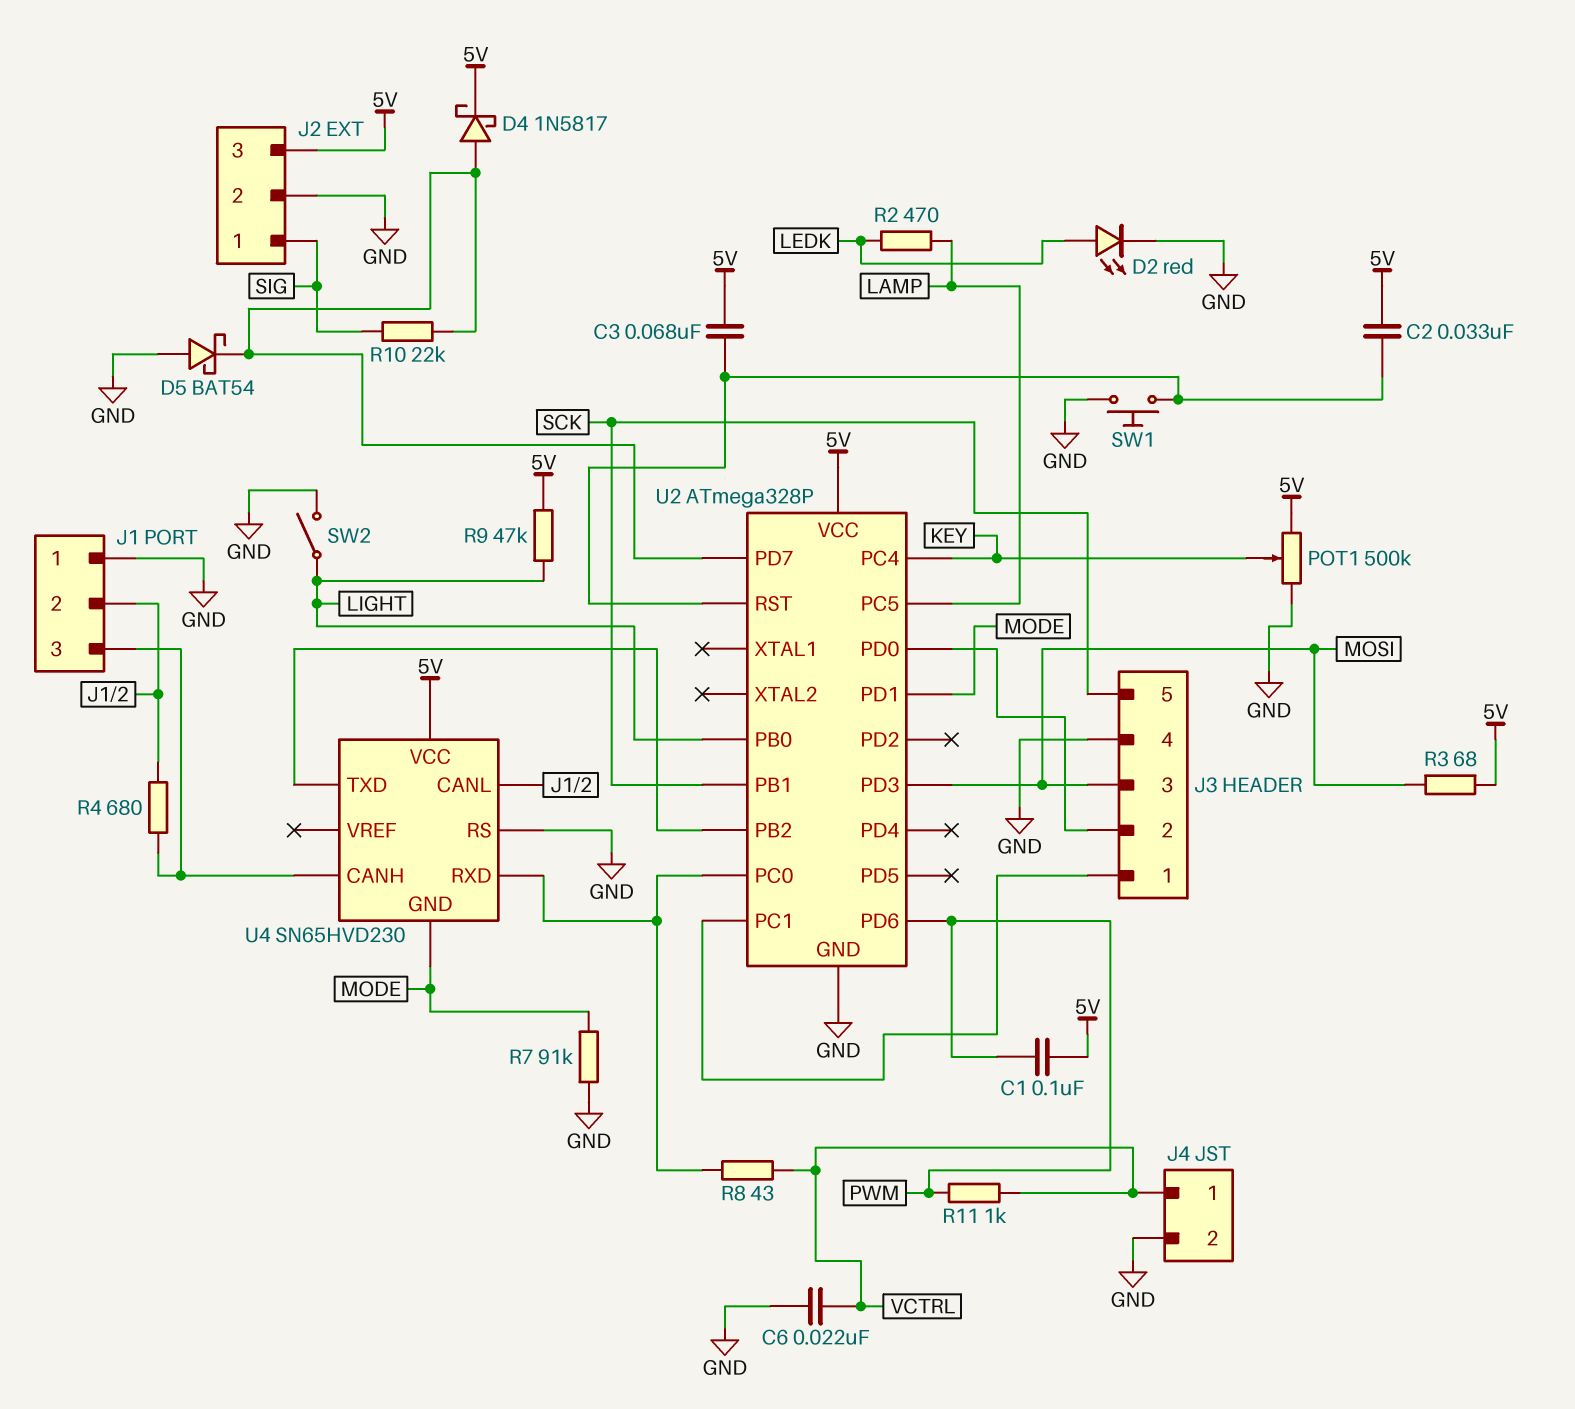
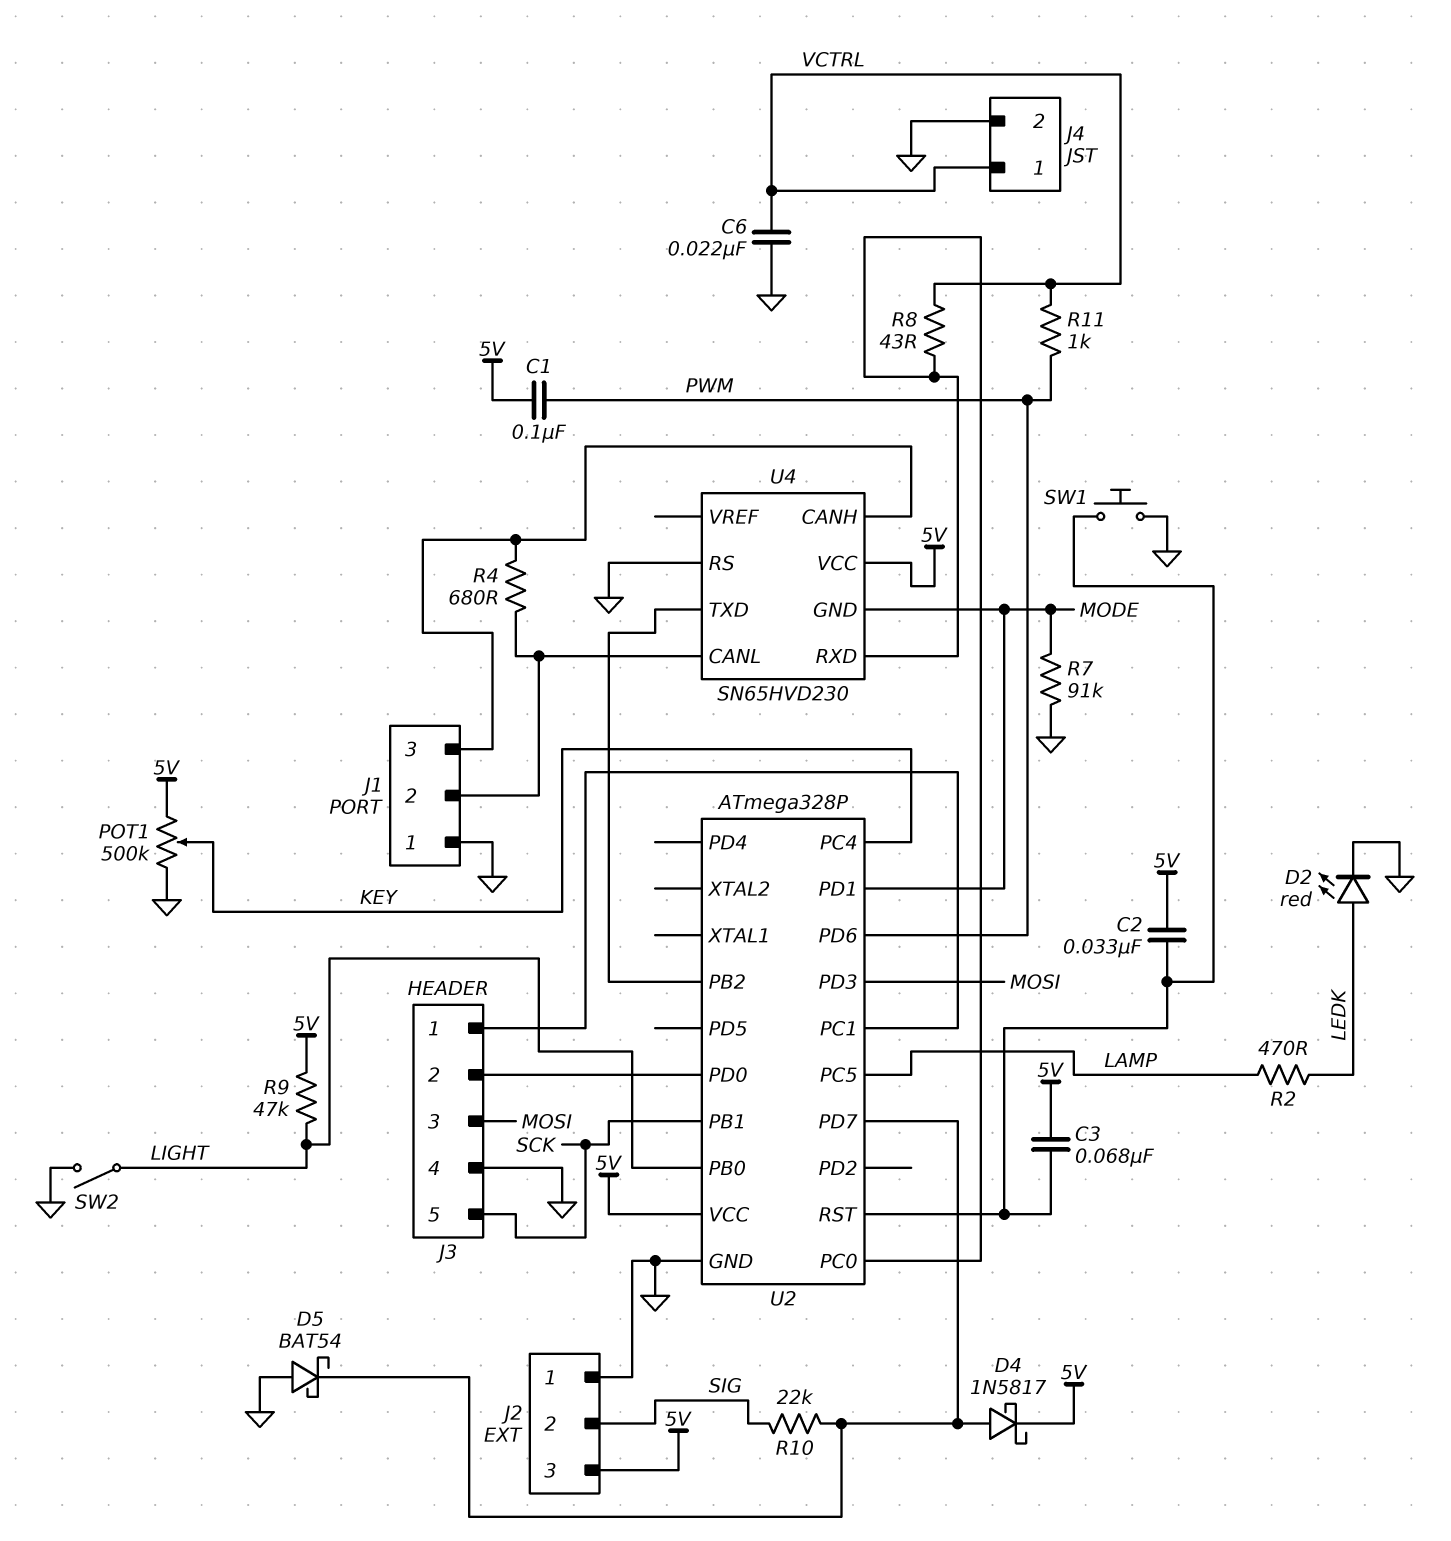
J2 pin 1: SIG -> GND
J2 pin 2: GND -> SIG
R3: 68 (5V, MOSI) -> none

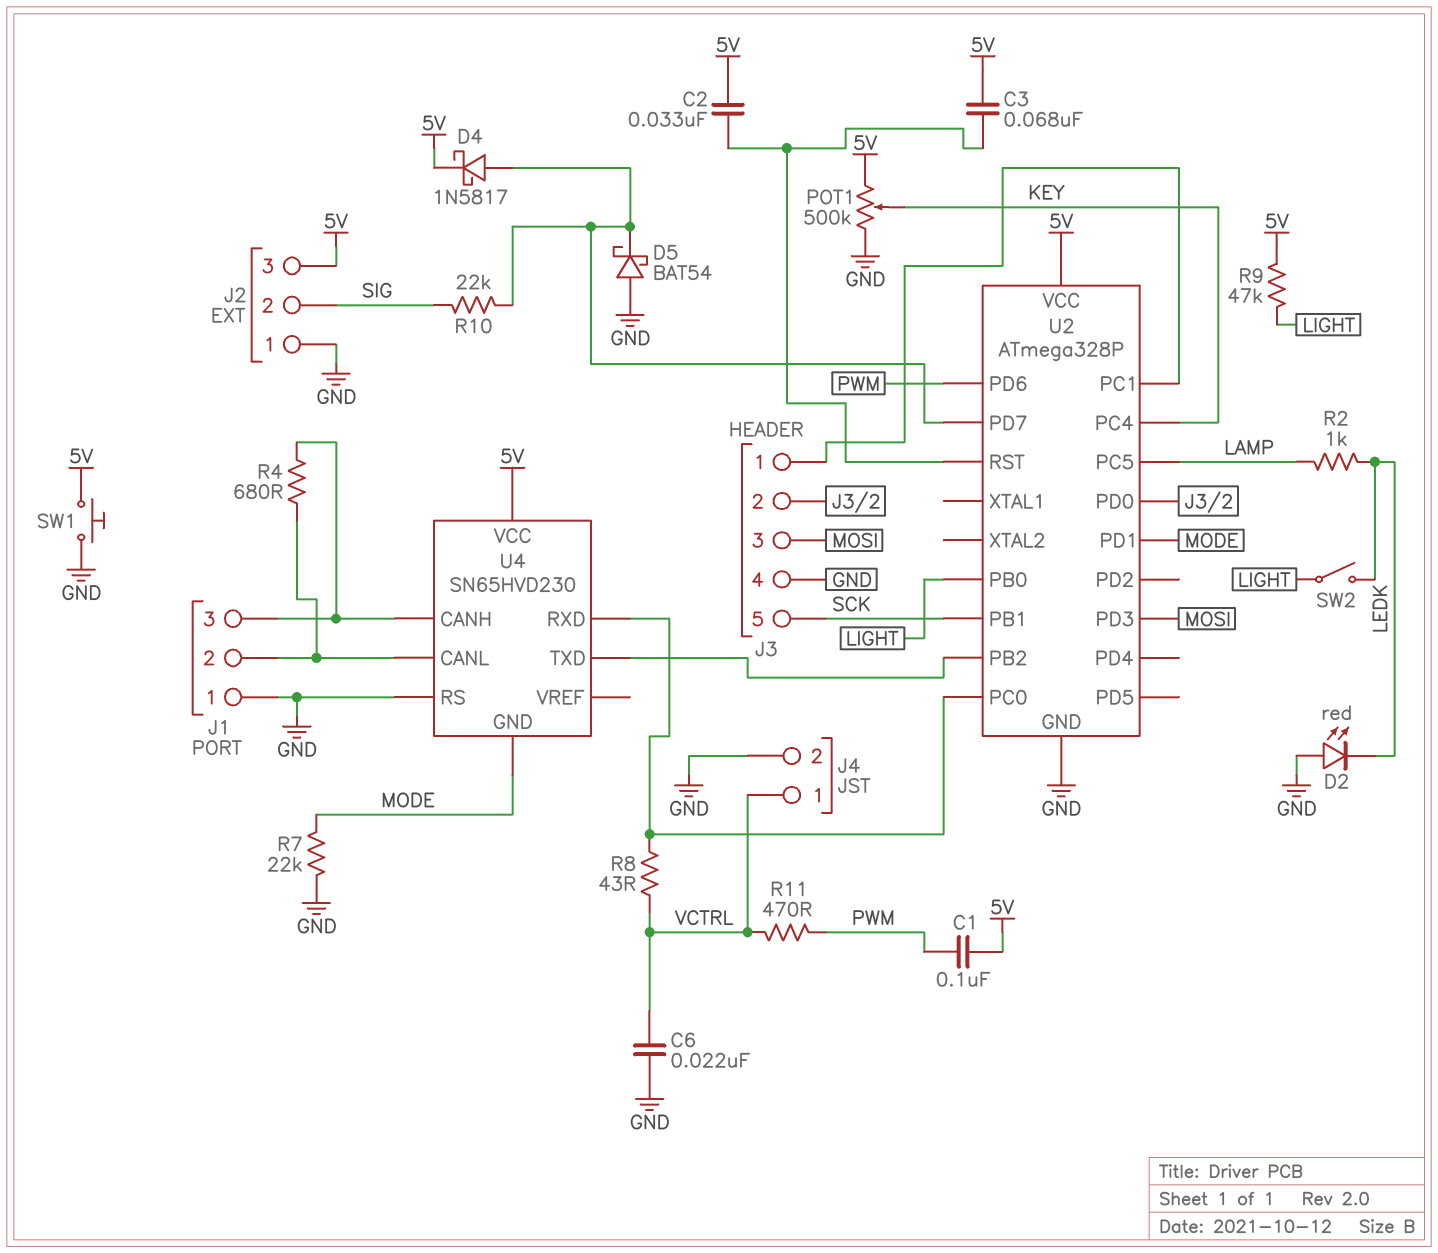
D2: LED red (A LEDK, K GND) -> LED red (A GND, K LEDK)
R2: 470 (LAMP, LEDK) -> 1k (LAMP, LEDK)
R7: 91k (GND, MODE) -> 22k (GND, MODE)
R11: 1k (PWM, VCTRL) -> 470 (PWM, VCTRL)
SW1: button (GND, U2/RST) -> button (5V, GND)
SW2: switch (GND, LIGHT) -> switch (LEDK, LIGHT)

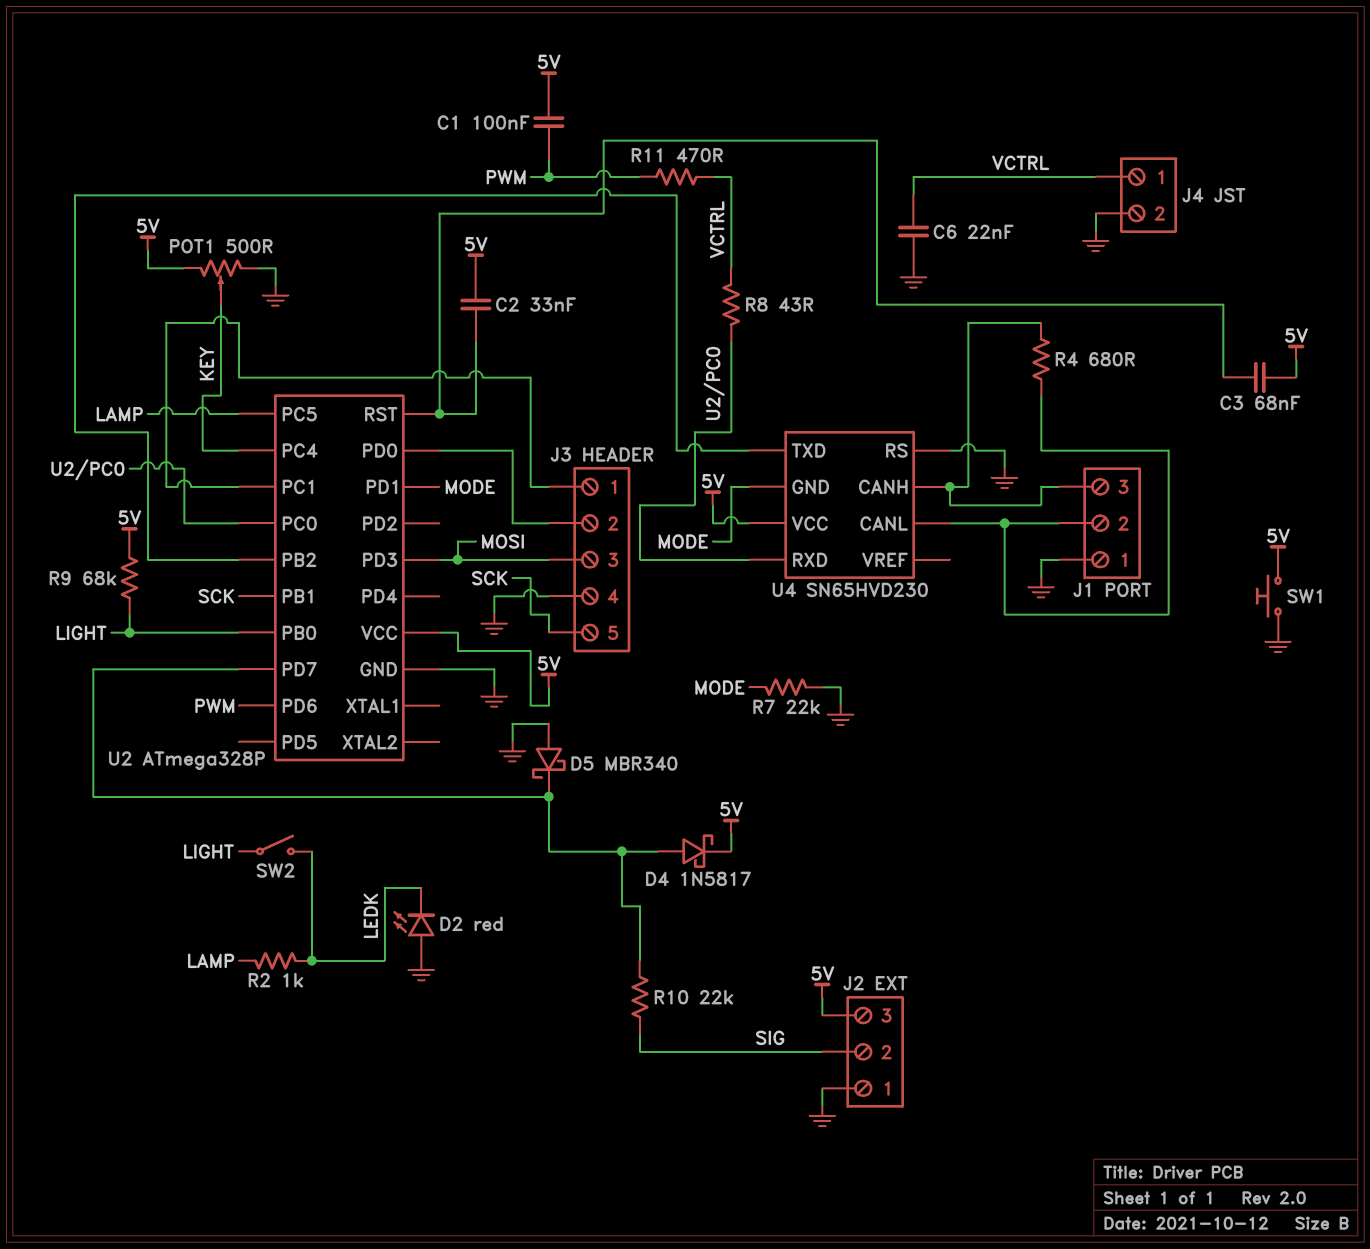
D5: schottky BAT54 (A GND, K U2/PD7) -> schottky MBR340 (A GND, K U2/PD7)
POT1: 500k (5V, GND, wiper KEY) -> 500 (5V, GND, wiper KEY)
R9: 47k (5V, LIGHT) -> 68k (5V, LIGHT)

